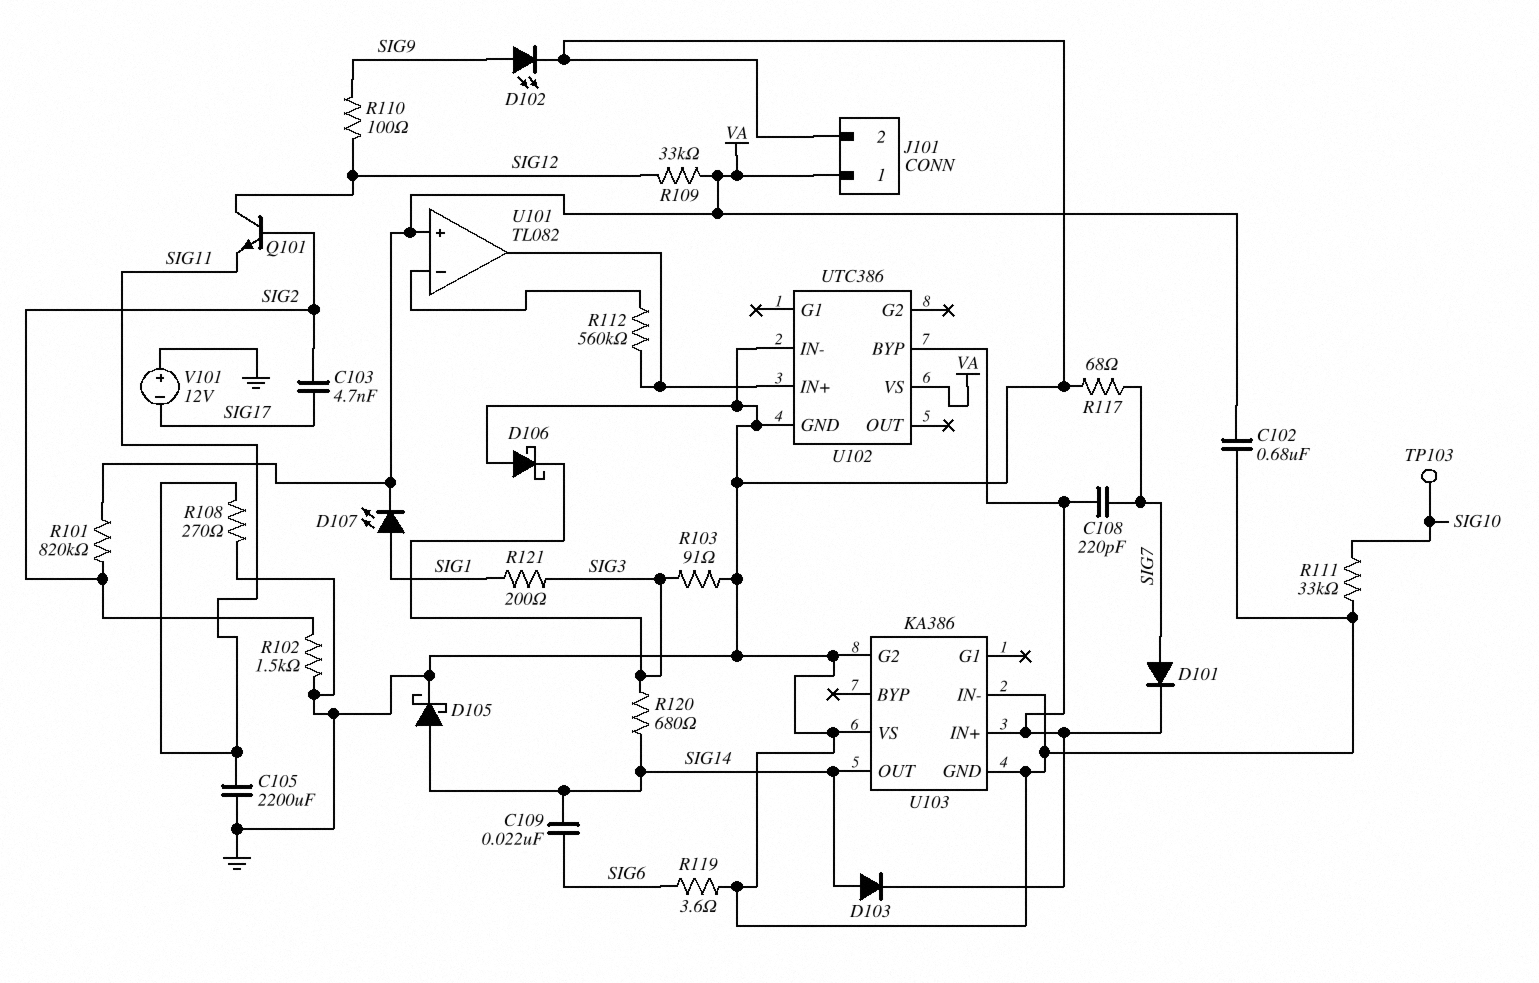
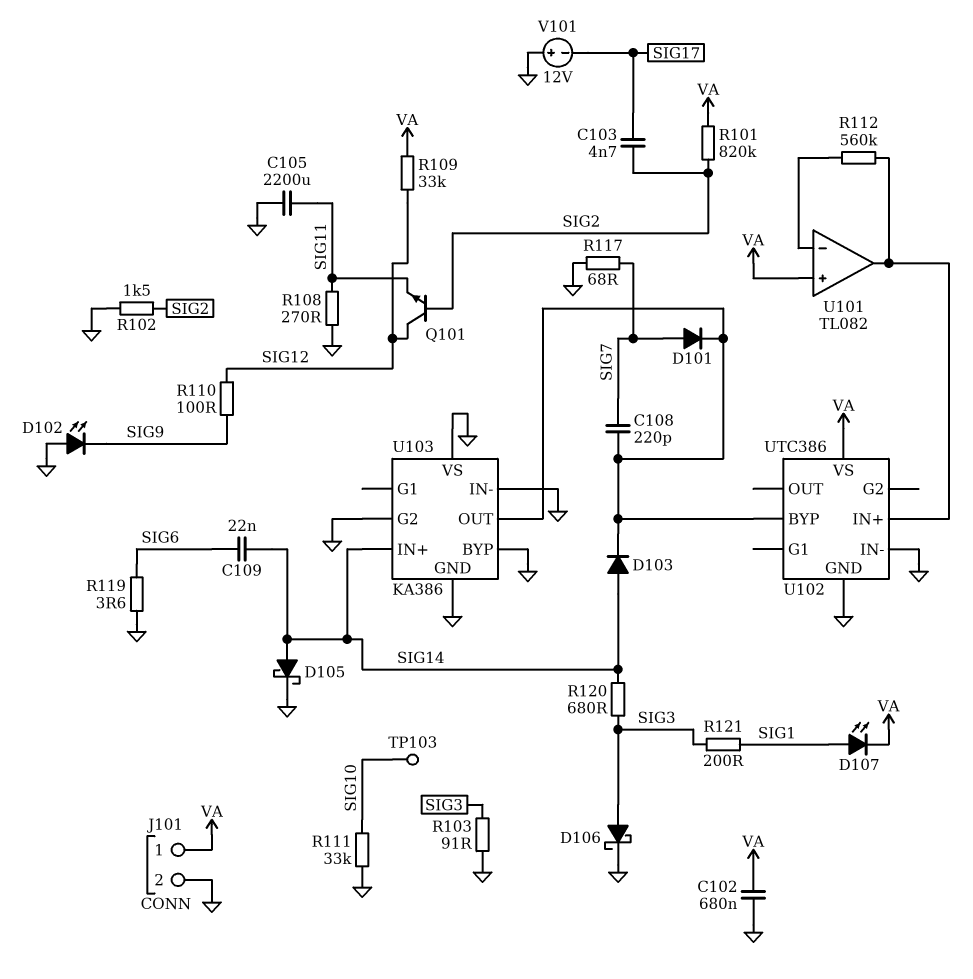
D102: LED (A SIG9, K GND) -> LED (A GND, K SIG9)
D106: schottky (A GND, K SIG3) -> schottky (A SIG3, K GND)
U103 pin BYP: none -> GND
U103 pin IN+: U102/BYP -> SIG14
U103 pin OUT: SIG14 -> U102/BYP

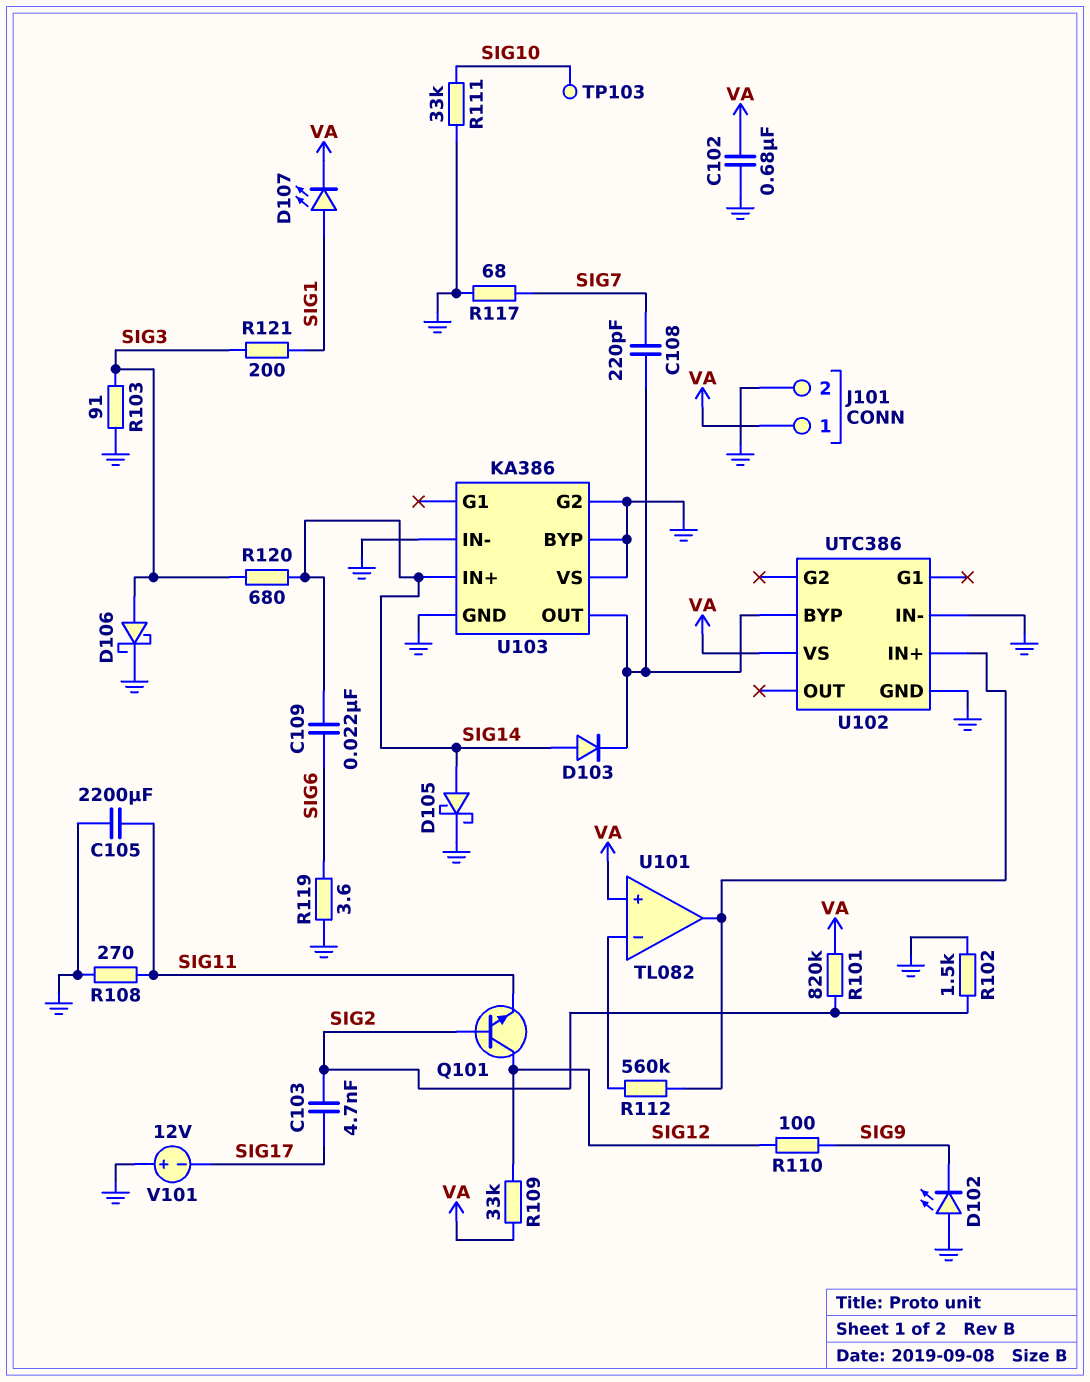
D101: diode (A SIG7, K U102/BYP) -> none

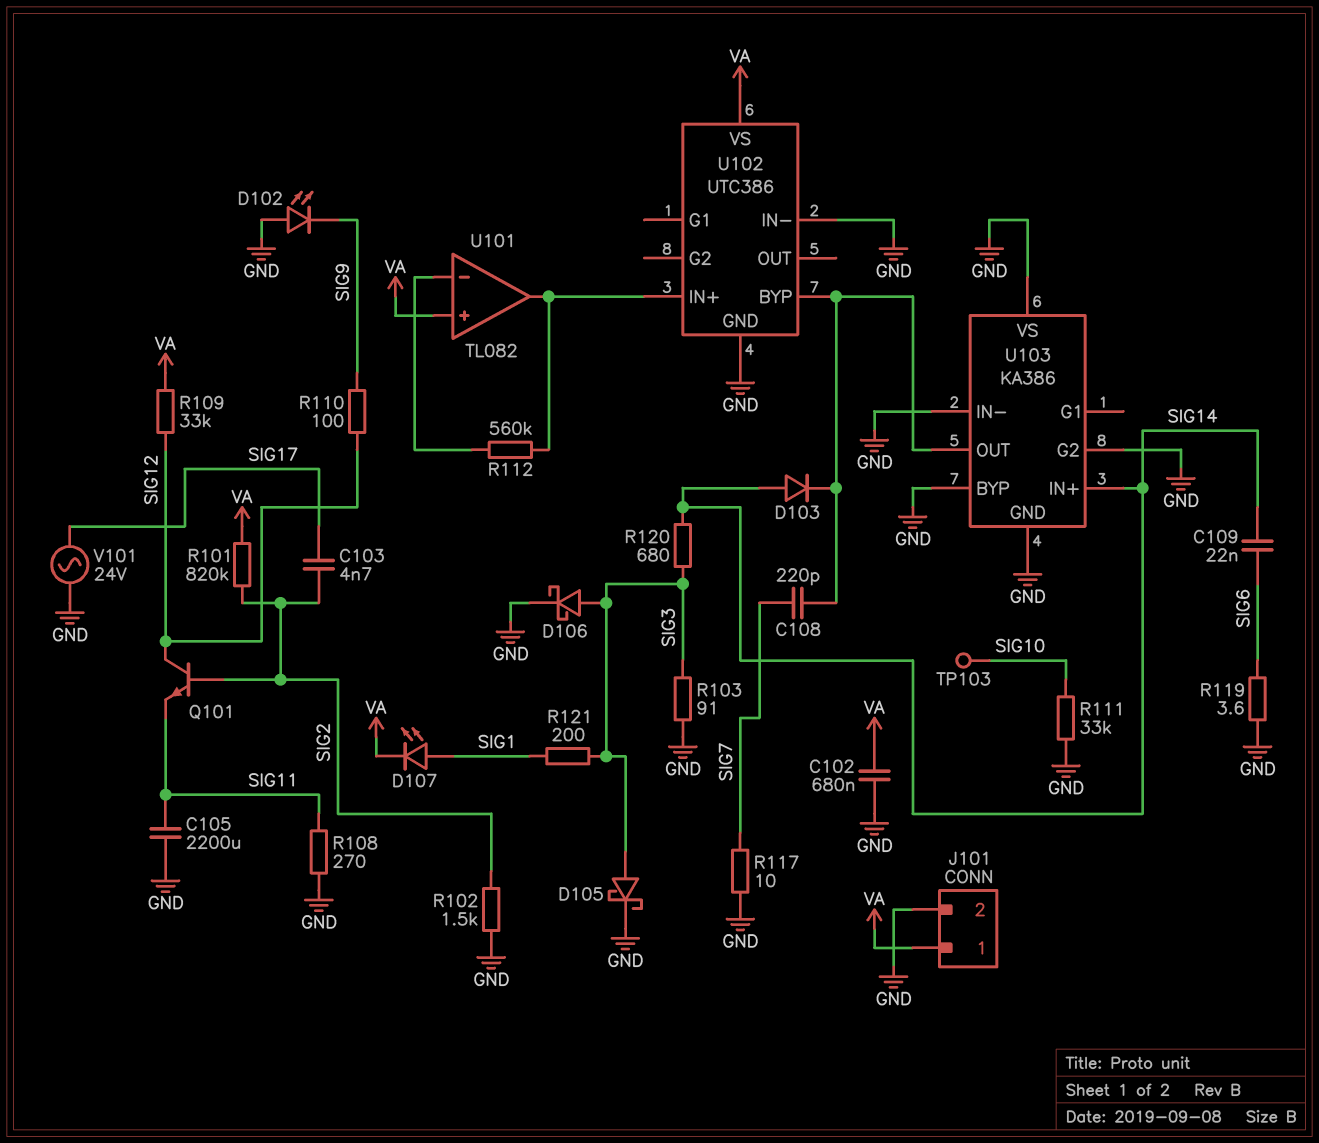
D105: schottky (A SIG14, K GND) -> schottky (A SIG3, K GND)
R117: 68 (GND, SIG7) -> 10 (GND, SIG7)
V101: 12V (plus GND, minus SIG17) -> AC 24V (GND, SIG17)

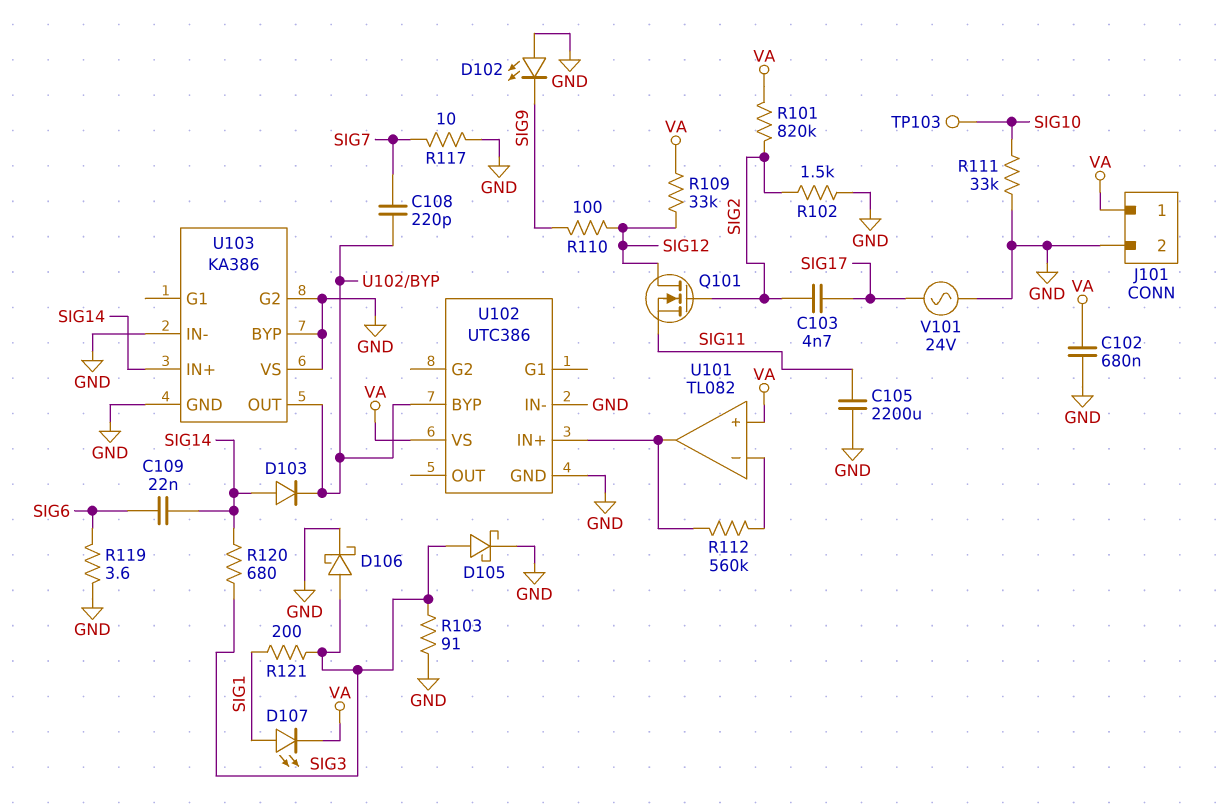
Q101: NPN (B SIG2, C SIG12, E SIG11) -> NMOS (G SIG2, D SIG12, S SIG11)
R108: 270 (GND, SIG11) -> none

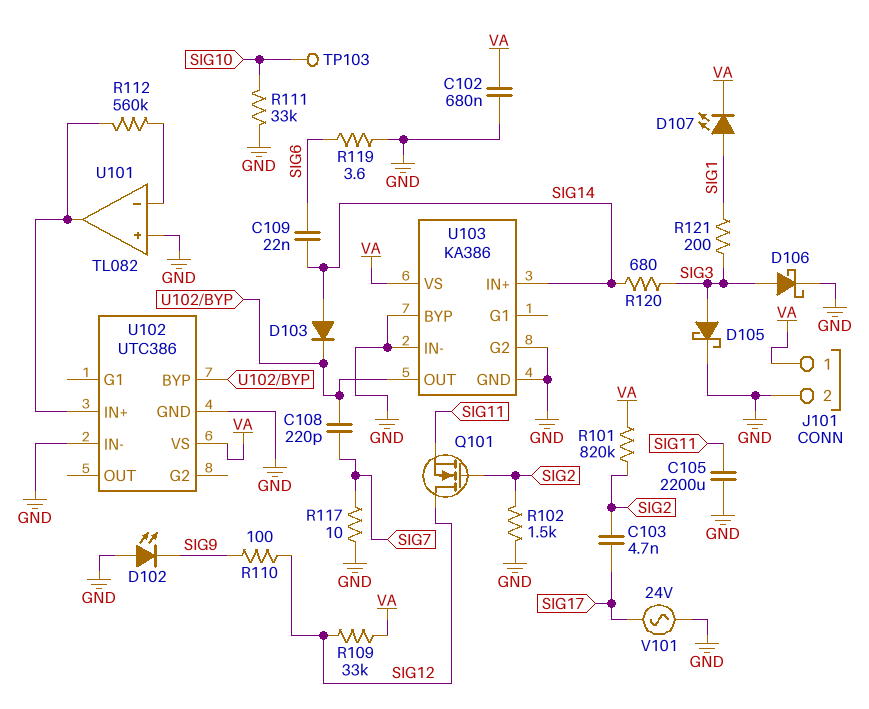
R103: 91 (GND, SIG3) -> none
U101 pin in+: VA -> GND
U103 pin VS: GND -> VA

